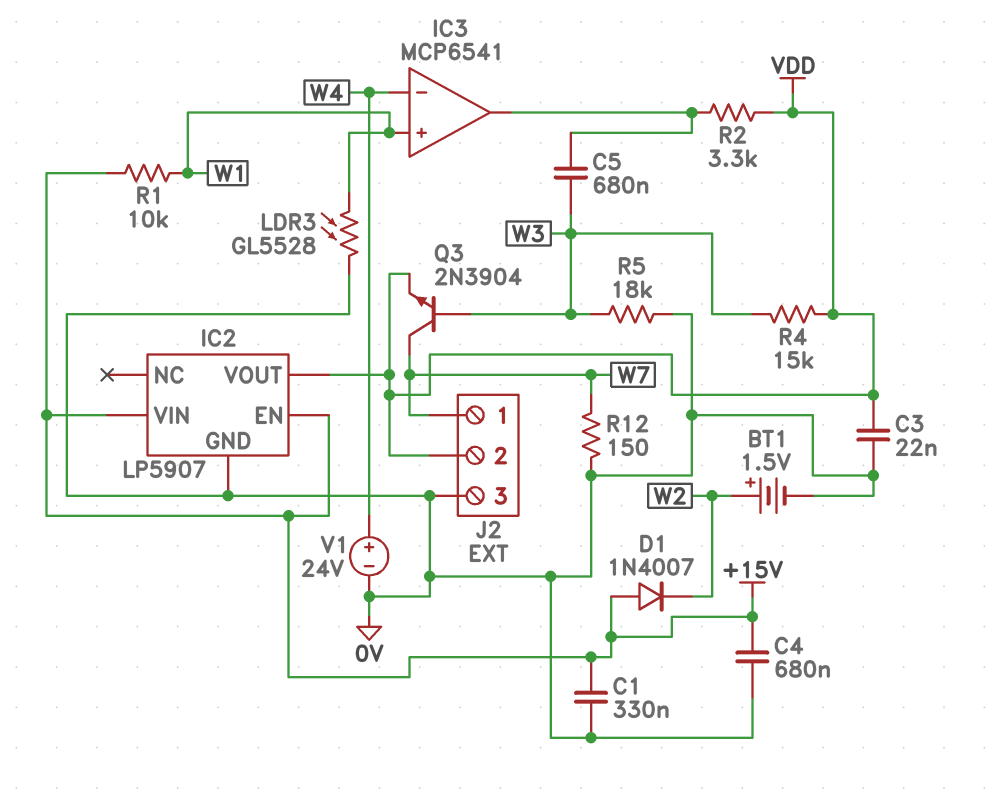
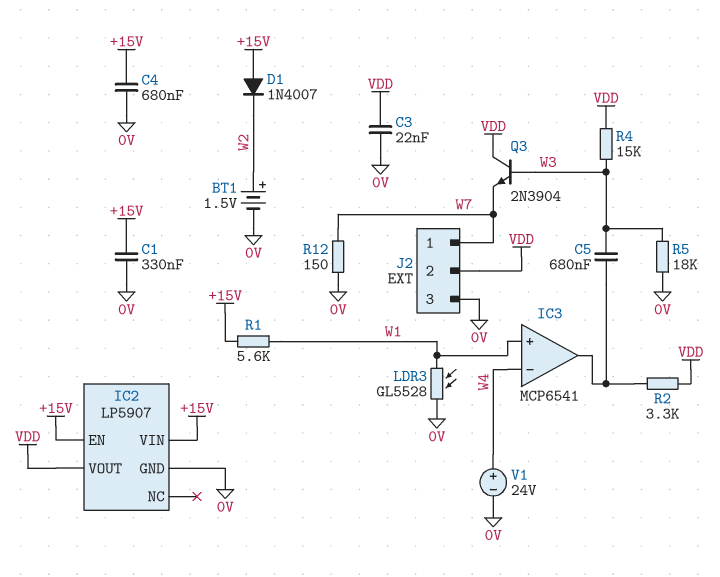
Q3: NPN 2N3904 (B W3, C W7, E VDD) -> NPN 2N3904 (B W3, C VDD, E W7)
R1: 10k (+15V, W1) -> 5.6k (+15V, W1)

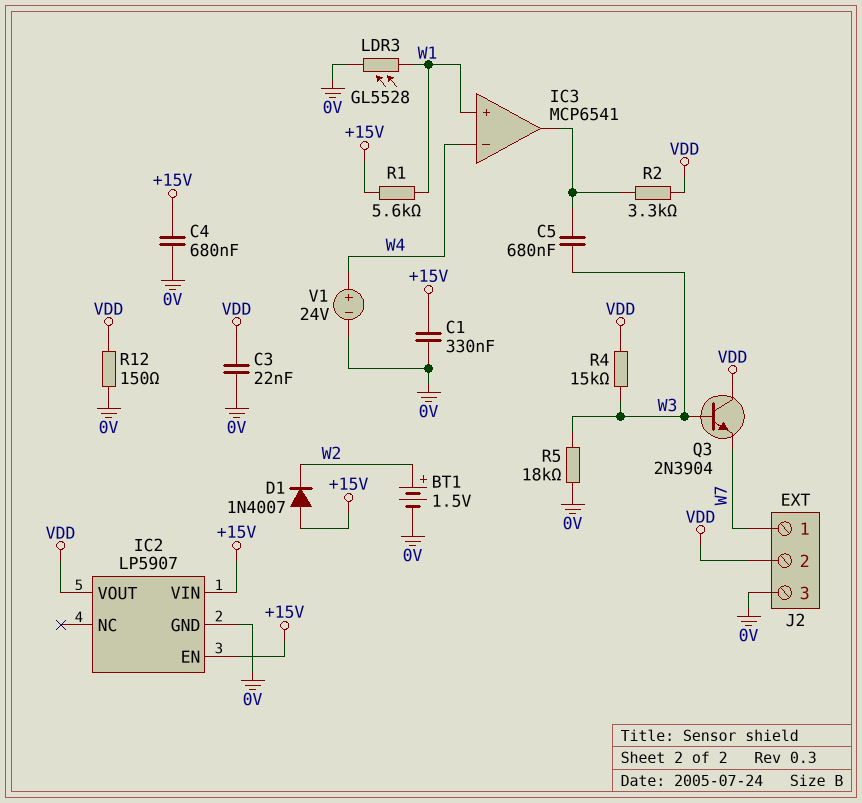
R12: 150 (0V, W7) -> 150 (0V, VDD)

